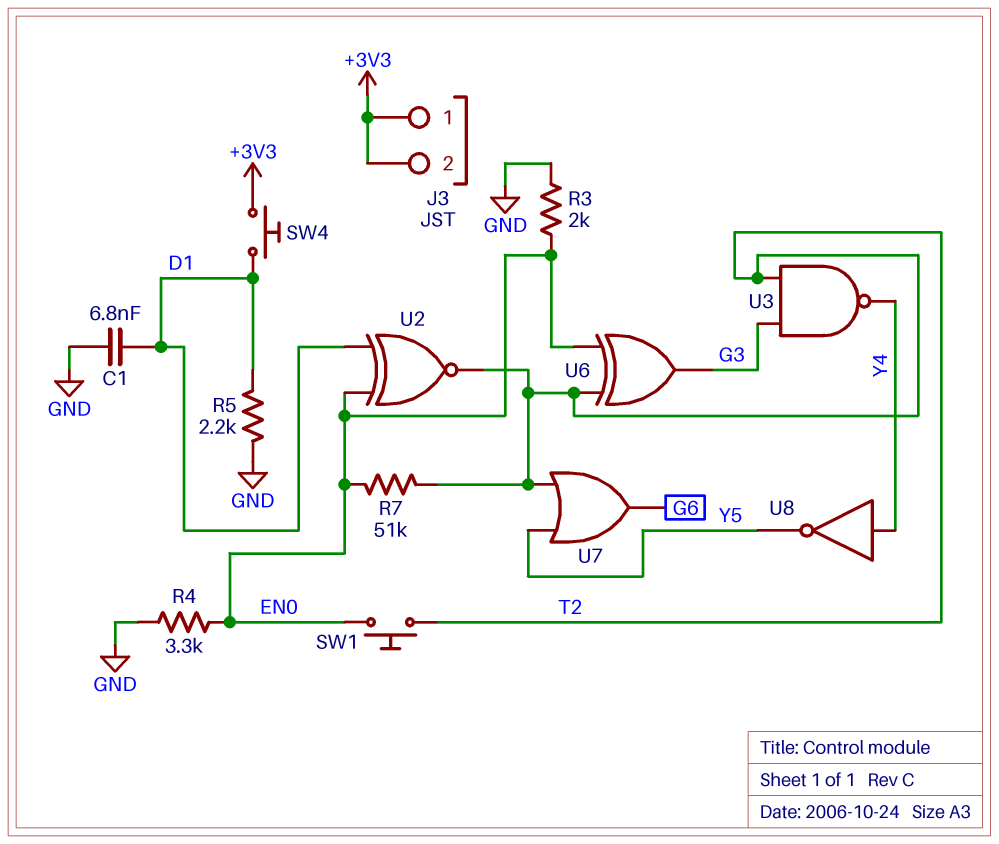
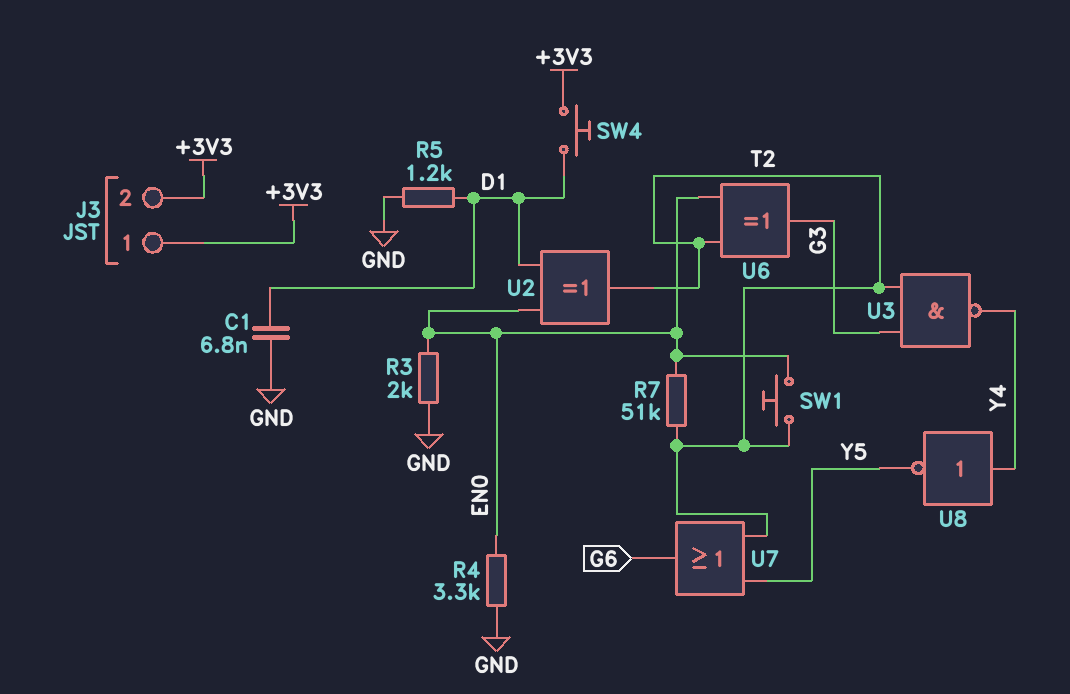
R5: 2.2k (D1, GND) -> 1.2k (D1, GND)
U2: XNOR (in D1, in EN0, out T2) -> XOR (in D1, in EN0, out T2)

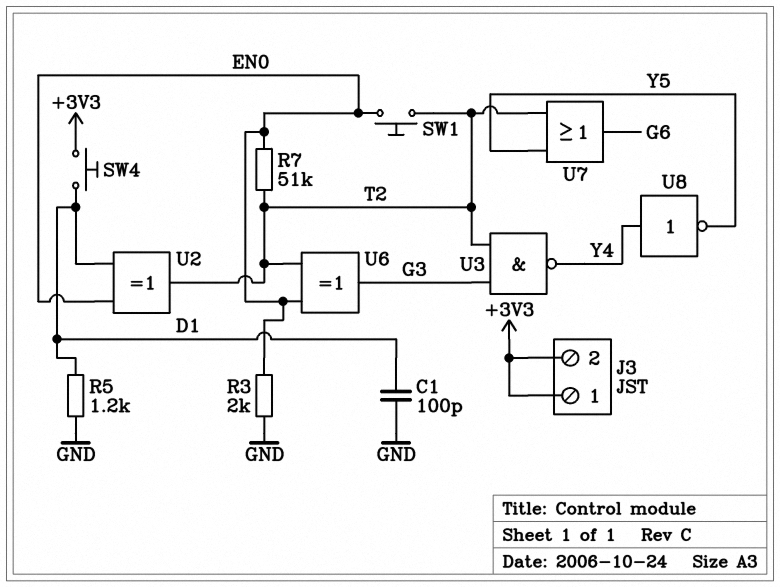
C1: 6.8nF (D1, GND) -> 100pF (D1, GND)
R4: 3.3k (EN0, GND) -> none

